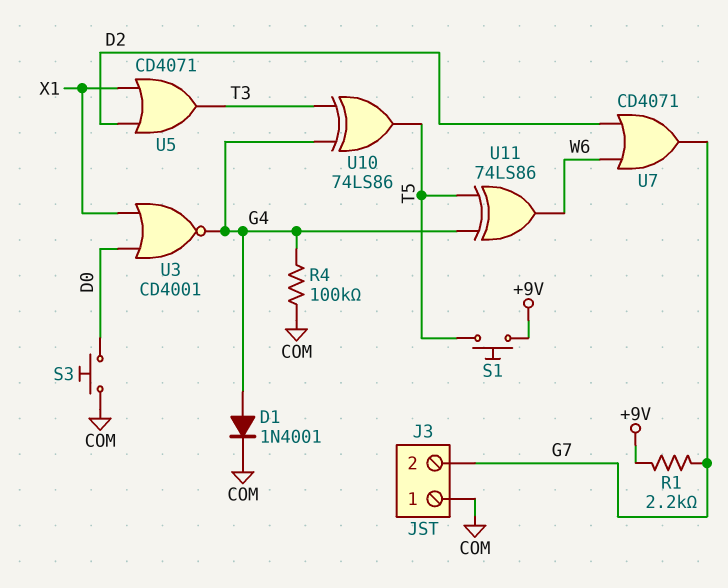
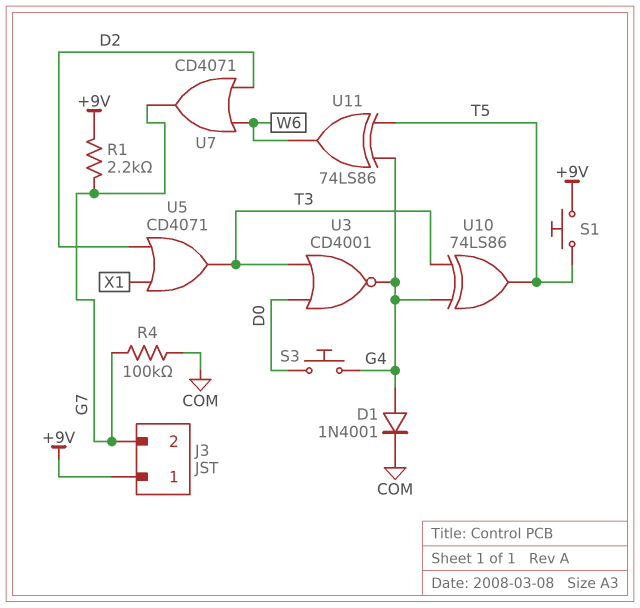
J3 pin 1: COM -> +9V
R4: 100k (COM, G4) -> 100k (COM, G7)
S3: button (COM, D0) -> button (D0, G4)
U3: NOR CD4001 (in D0, in X1, out G4) -> NOR CD4001 (in D0, in T3, out G4)

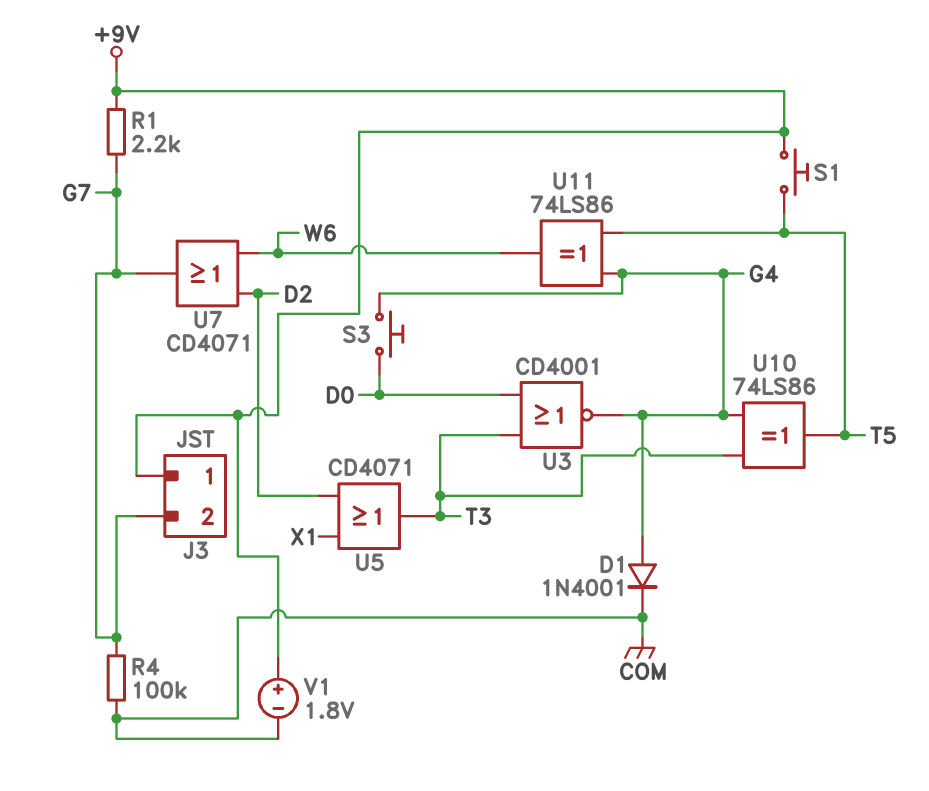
V1: none -> 1.8V (plus +9V, minus COM)

